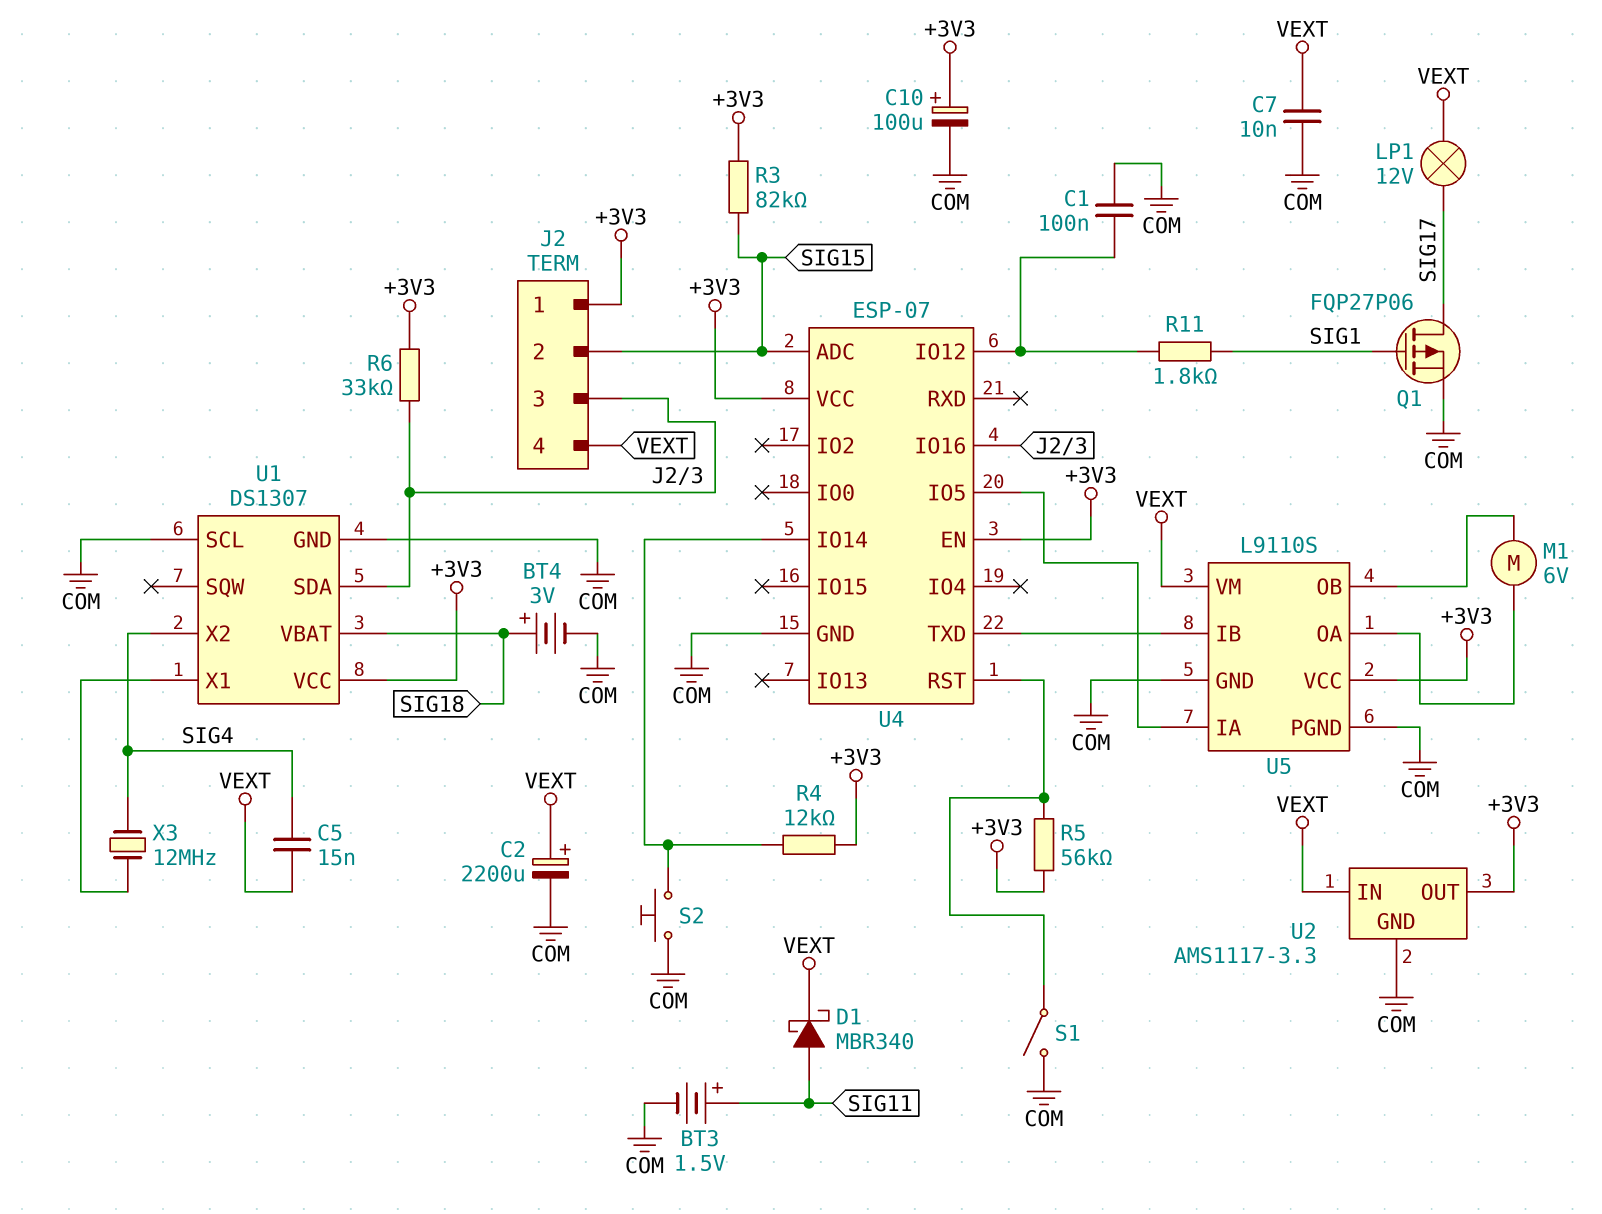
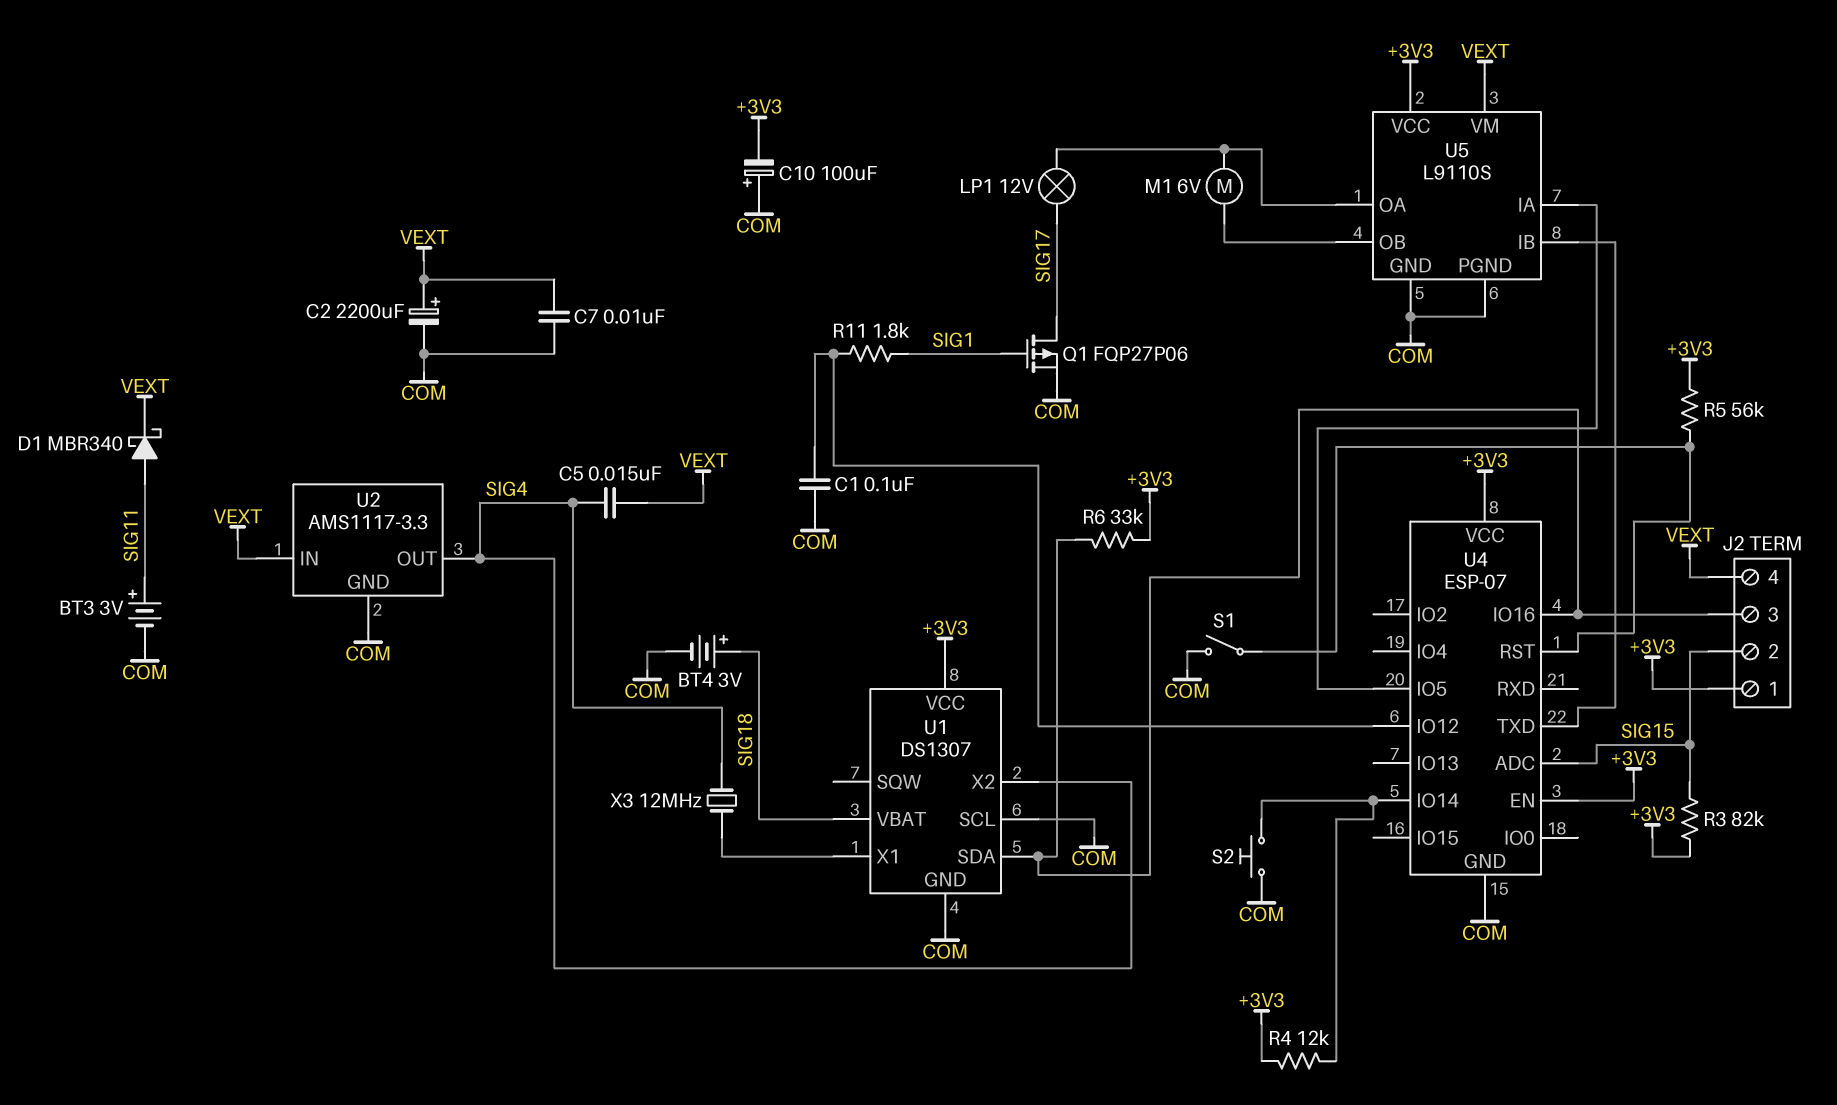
BT3: 1.5V (plus SIG11, minus COM) -> 3V (plus SIG11, minus COM)
C10: 100uF (plus +3V3, minus COM) -> 100uF (plus COM, minus +3V3)
LP1: lamp 12V (SIG17, VEXT) -> lamp 12V (SIG17, U5/OA)
U2 pin OUT: +3V3 -> SIG4

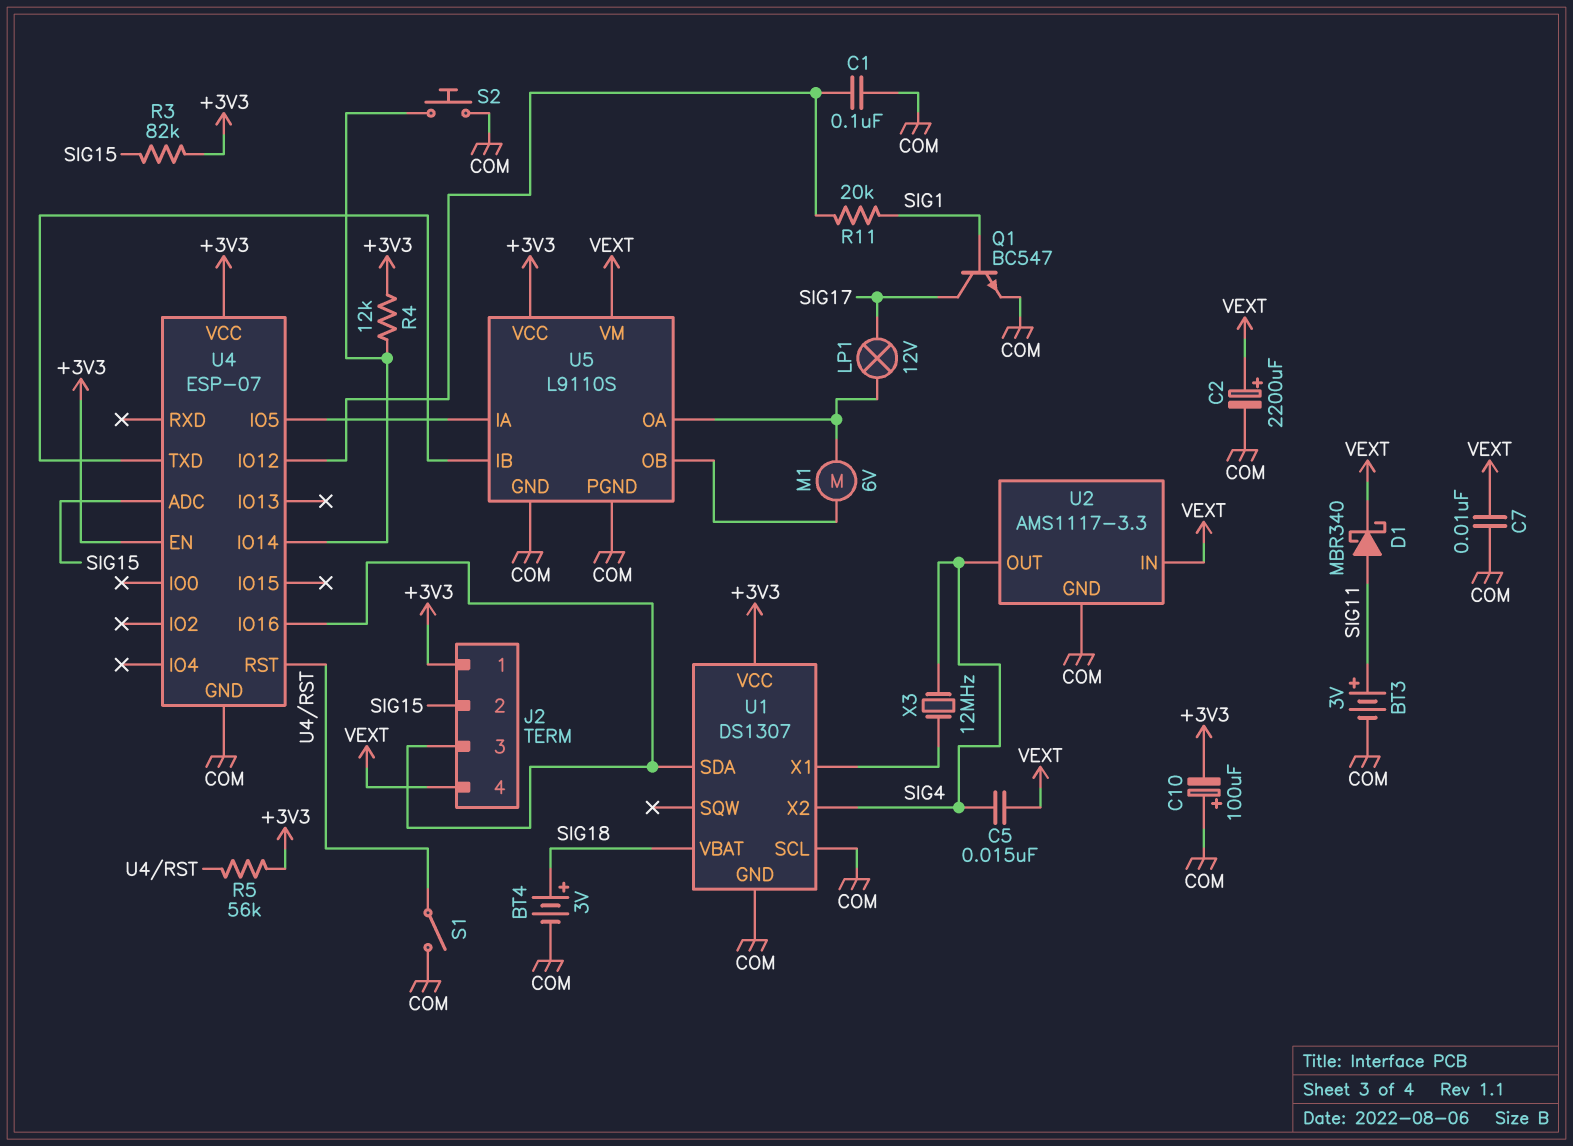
Q1: PMOS FQP27P06 (G SIG1, D SIG17, S COM) -> NPN BC547 (B SIG1, C SIG17, E COM)
R6: 33k (+3V3, J2/3) -> none
R11: 1.8k (SIG1, U4/IO12) -> 20k (SIG1, U4/IO12)

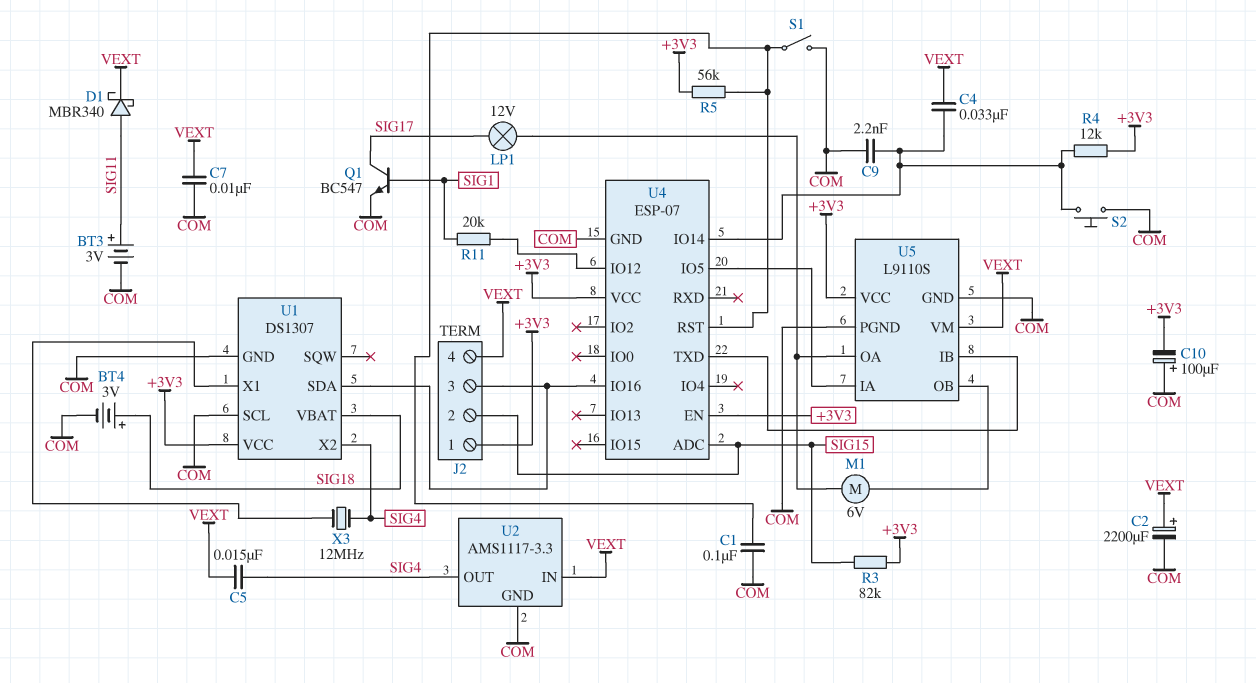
C1: 100nF (COM, U4/IO12) -> 100nF (COM, U4/RST)
C4: none -> 33nF (U4/IO14, VEXT)
C9: none -> 2.2nF (COM, U4/IO14)

